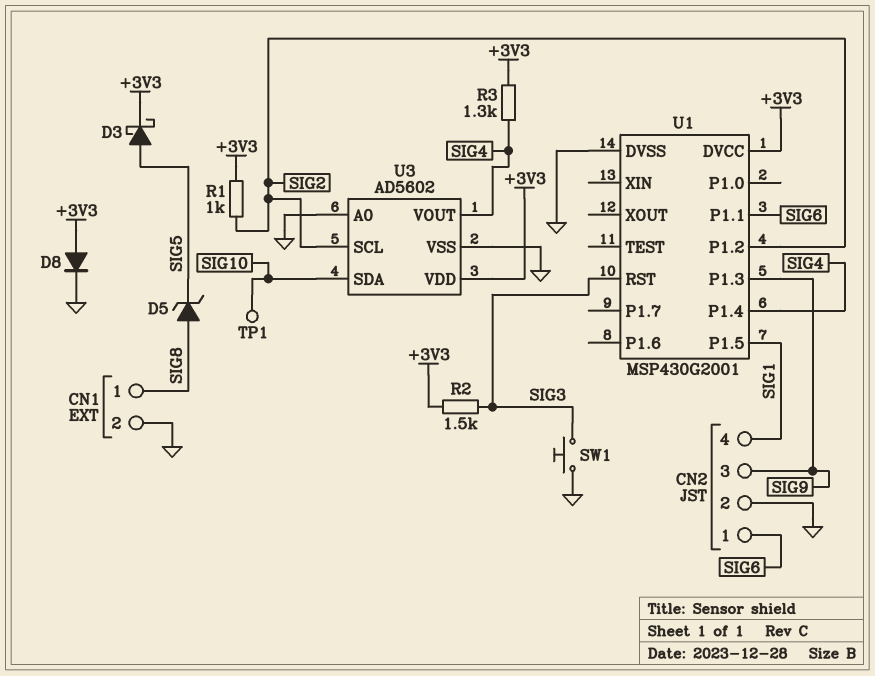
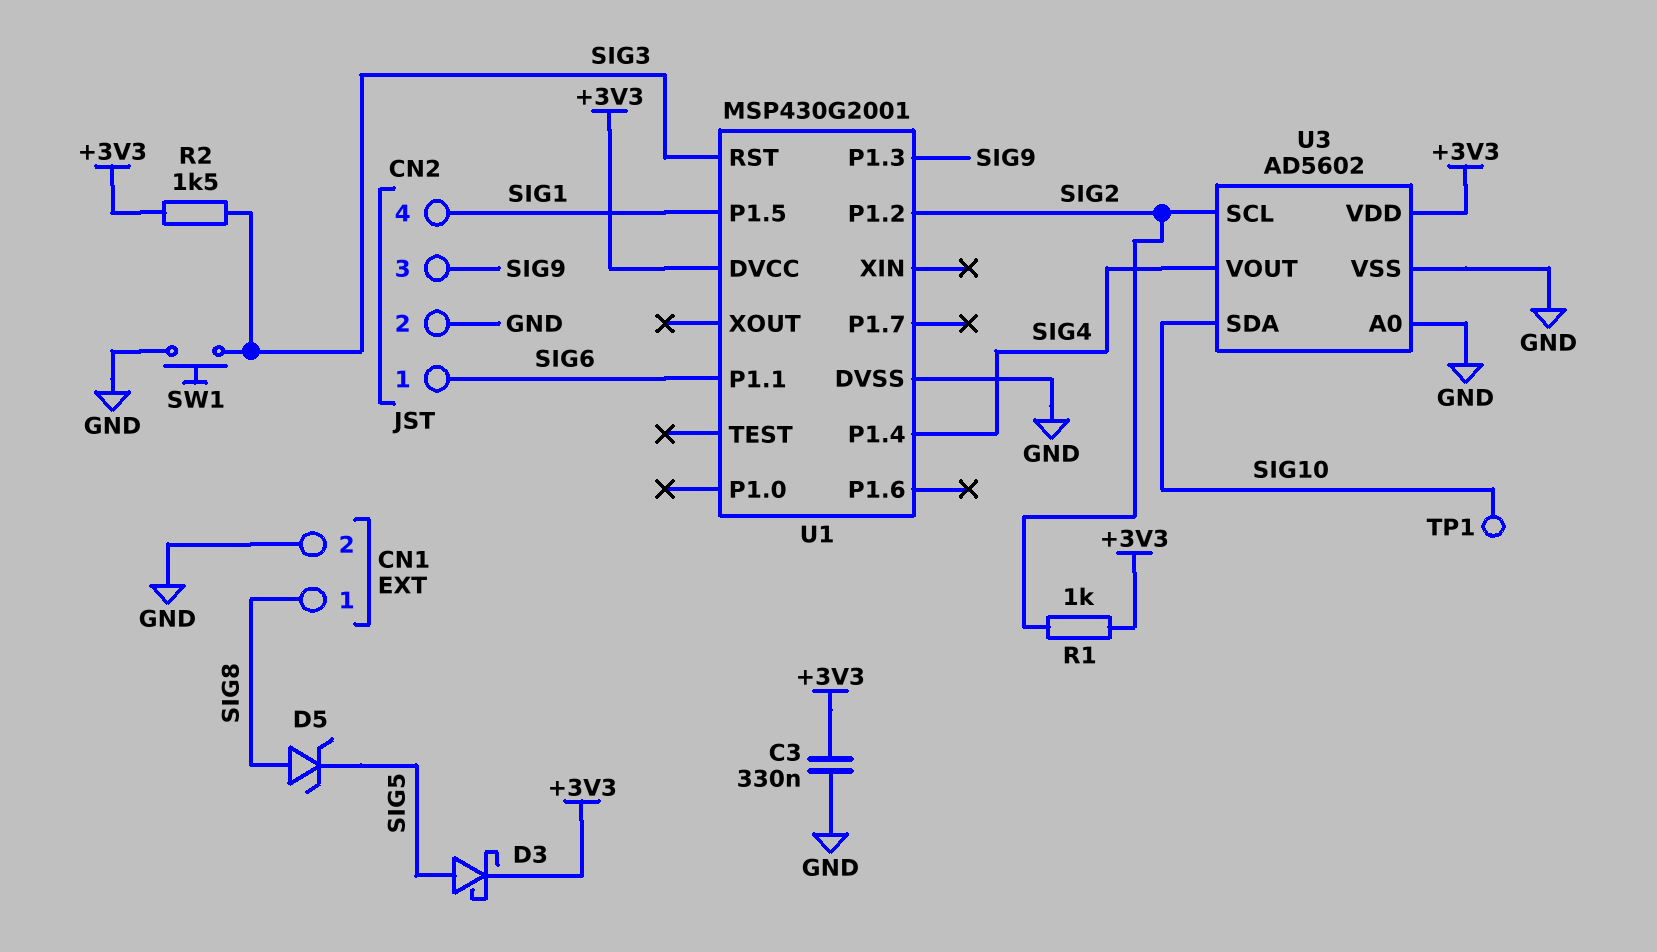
C3: none -> 330nF (+3V3, GND)
D8: diode (A +3V3, K GND) -> none
R3: 1.3k (+3V3, SIG4) -> none

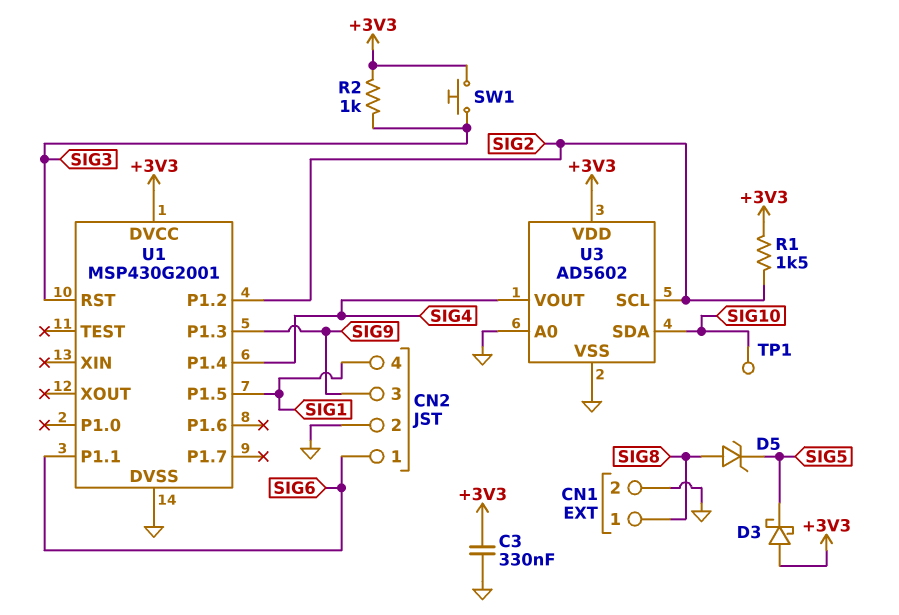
D3: schottky (A SIG5, K +3V3) -> schottky (A +3V3, K SIG5)
R1: 1k (+3V3, SIG2) -> 1.5k (+3V3, SIG2)
R2: 1.5k (+3V3, SIG3) -> 1k (+3V3, SIG3)
SW1: button (GND, SIG3) -> button (+3V3, SIG3)

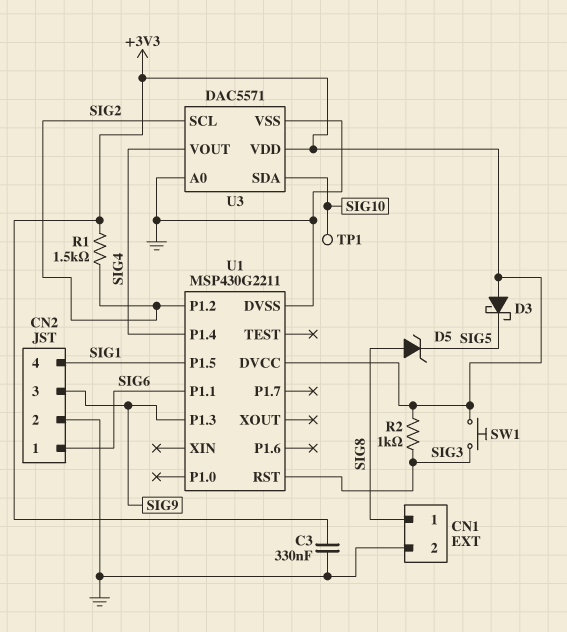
U1: MSP430G2001 -> MSP430G2211
U3: AD5602 -> DAC5571

